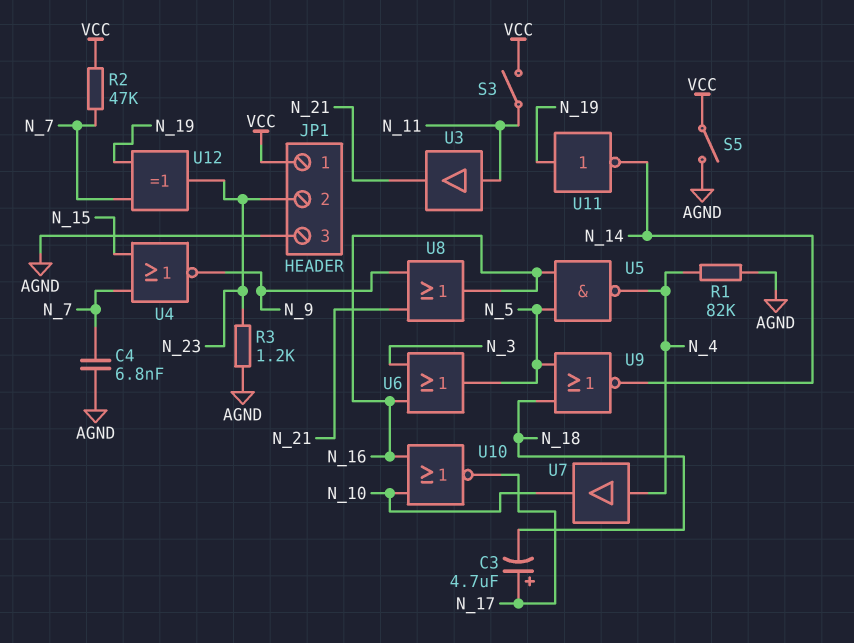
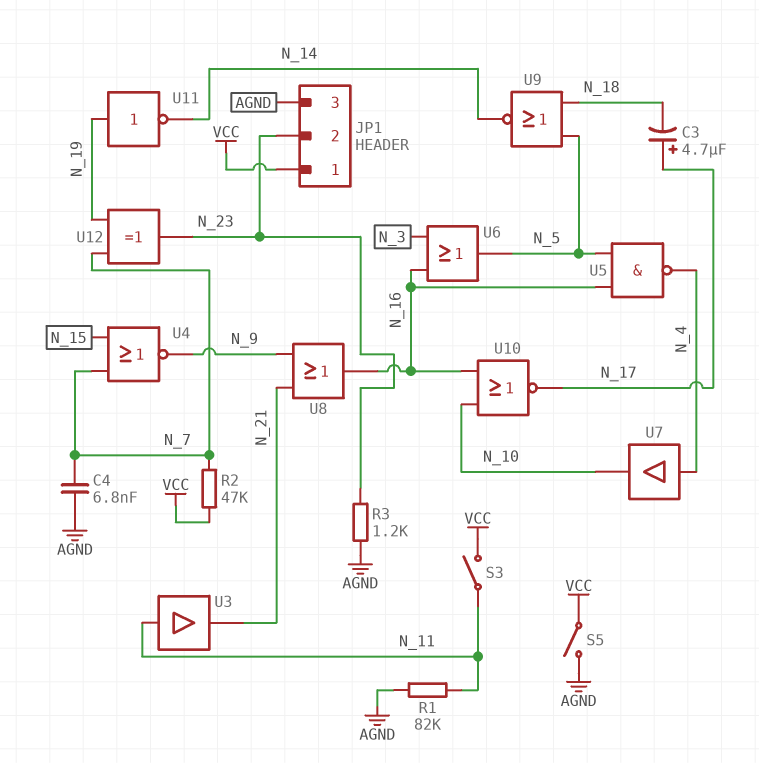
R1: 82k (AGND, N_4) -> 82k (AGND, N_11)

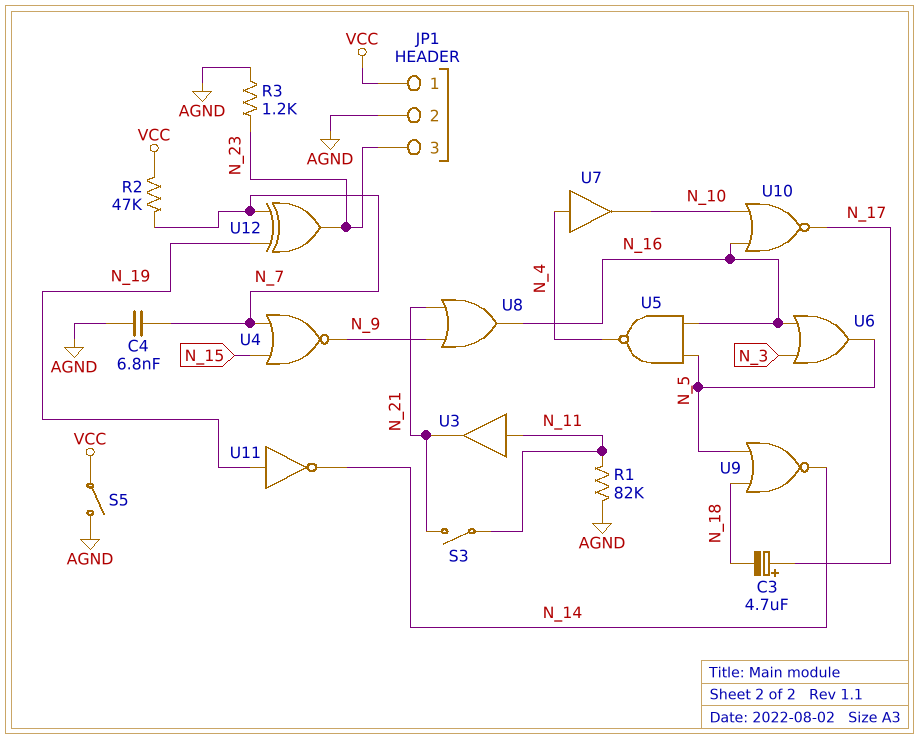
JP1 pin 2: N_23 -> AGND
JP1 pin 3: AGND -> N_23
S3: switch (N_11, VCC) -> switch (N_11, N_21)

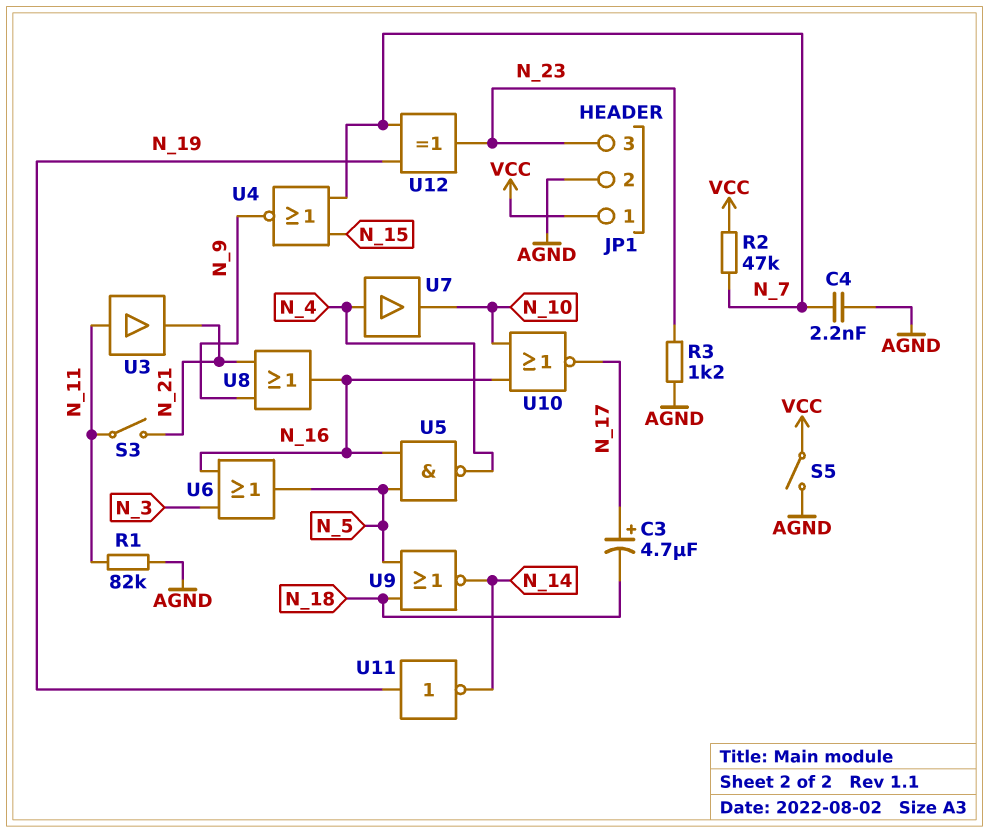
C4: 6.8nF (AGND, N_7) -> 2.2nF (AGND, N_7)

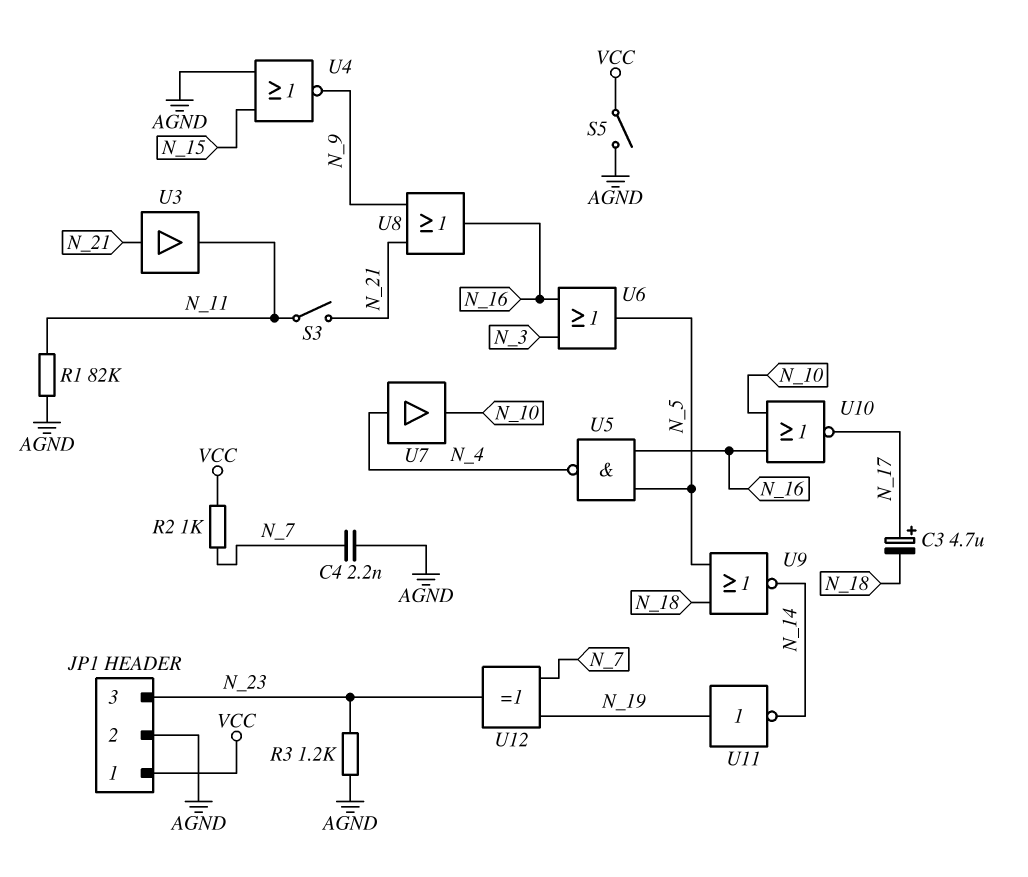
R2: 47k (N_7, VCC) -> 1k (N_7, VCC)
U3: buffer (in N_11, out N_21) -> buffer (in N_21, out N_11)
U4: NOR (in N_7, in N_15, out N_9) -> NOR (in AGND, in N_15, out N_9)

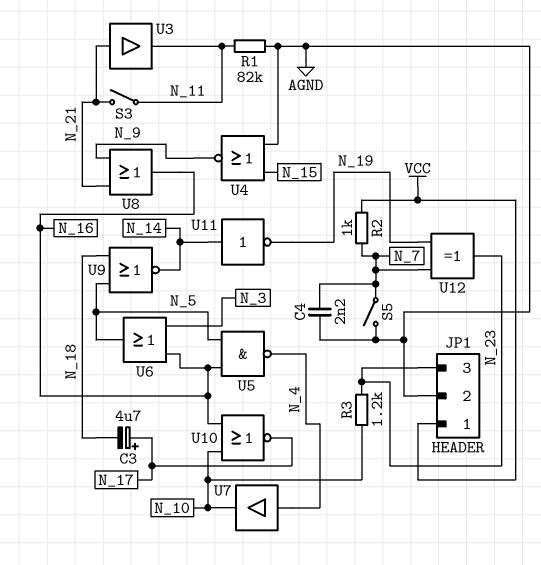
R3: 1.2k (AGND, N_23) -> 1.2k (N_10, N_23)
S5: switch (AGND, VCC) -> switch (AGND, N_7)
U11: NOT (in N_19, out N_14) -> NOT (in N_14, out N_19)

